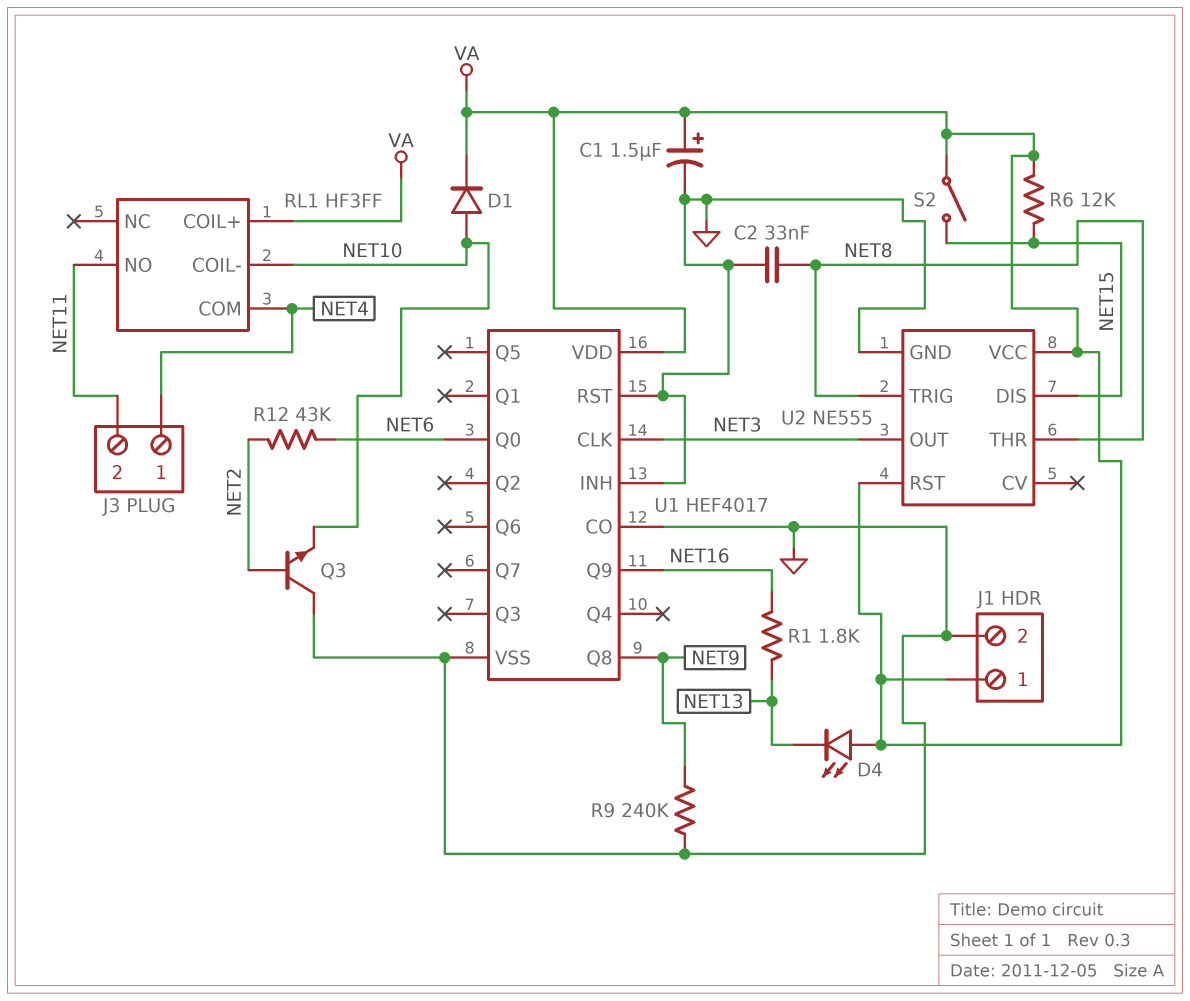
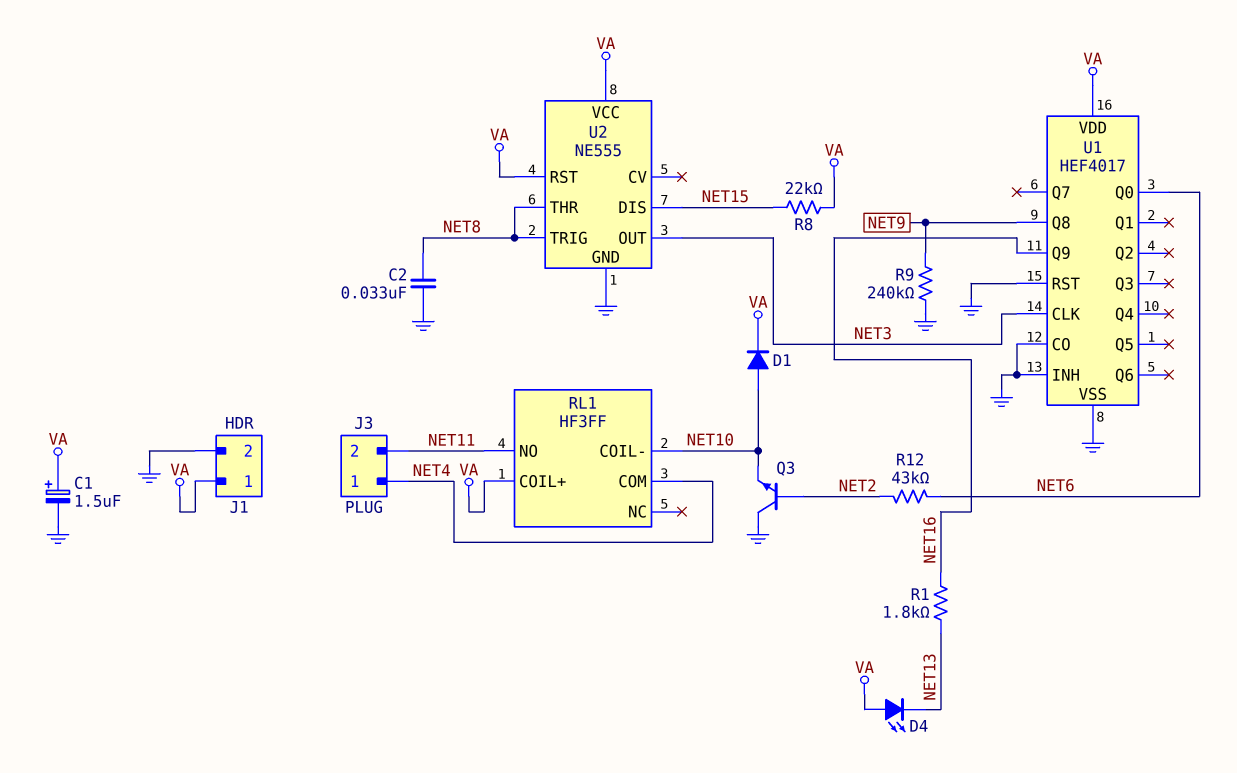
R6: 12k (NET15, VA) -> none
R8: none -> 22k (NET15, VA)
S2: switch (NET15, VA) -> none

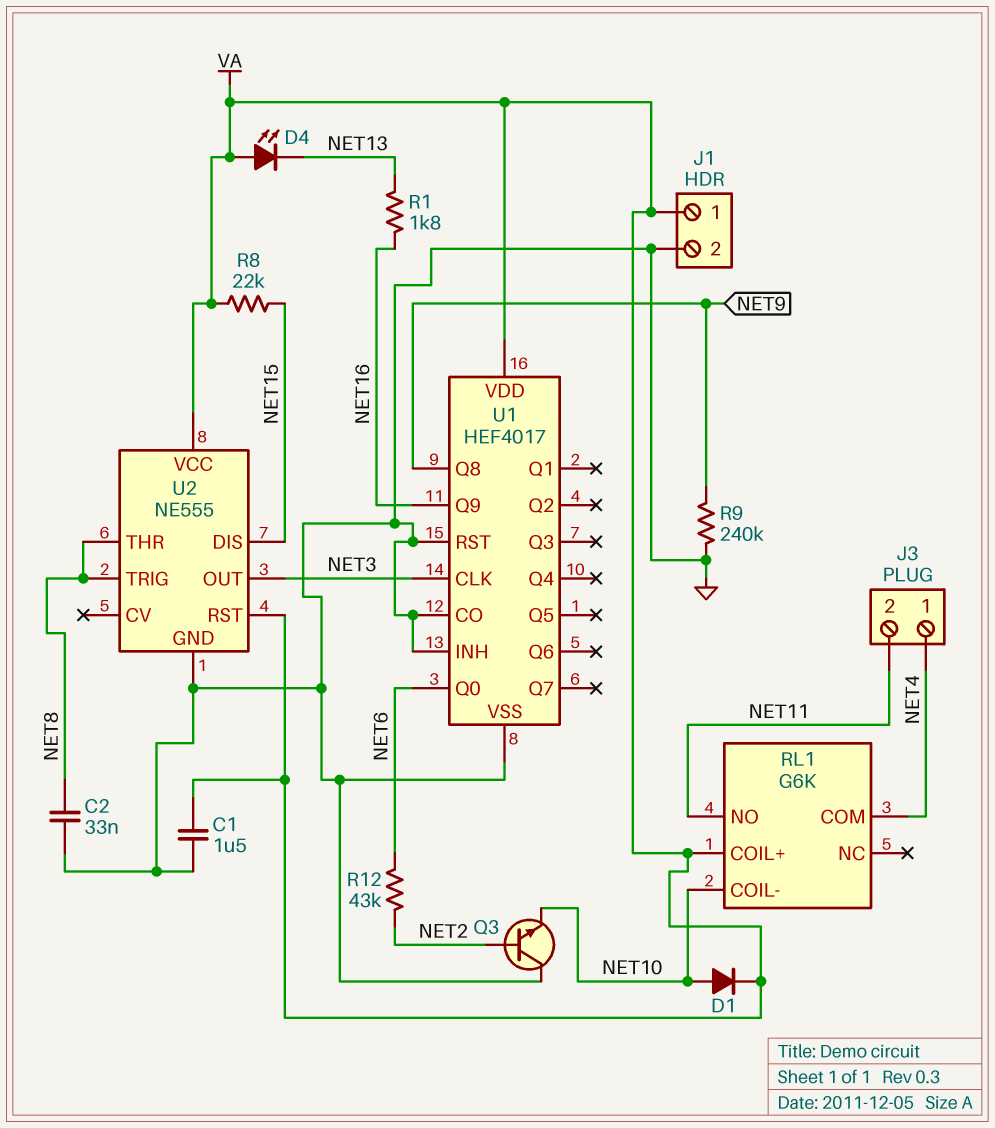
C1: 1.5uF (plus VA, minus GND) -> 1.5uF (GND, VA)
RL1: HF3FF -> G6K

